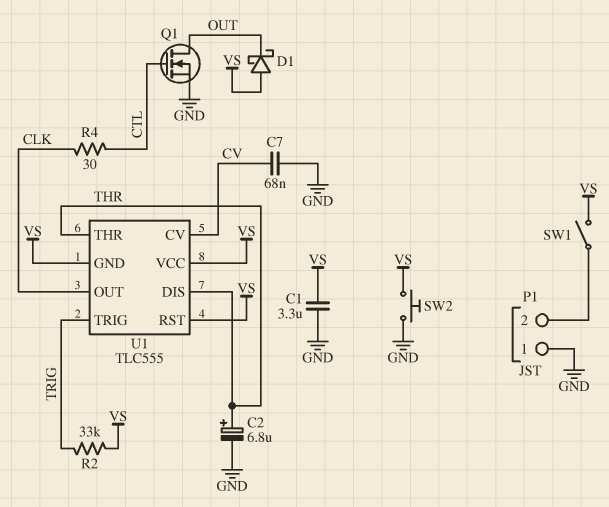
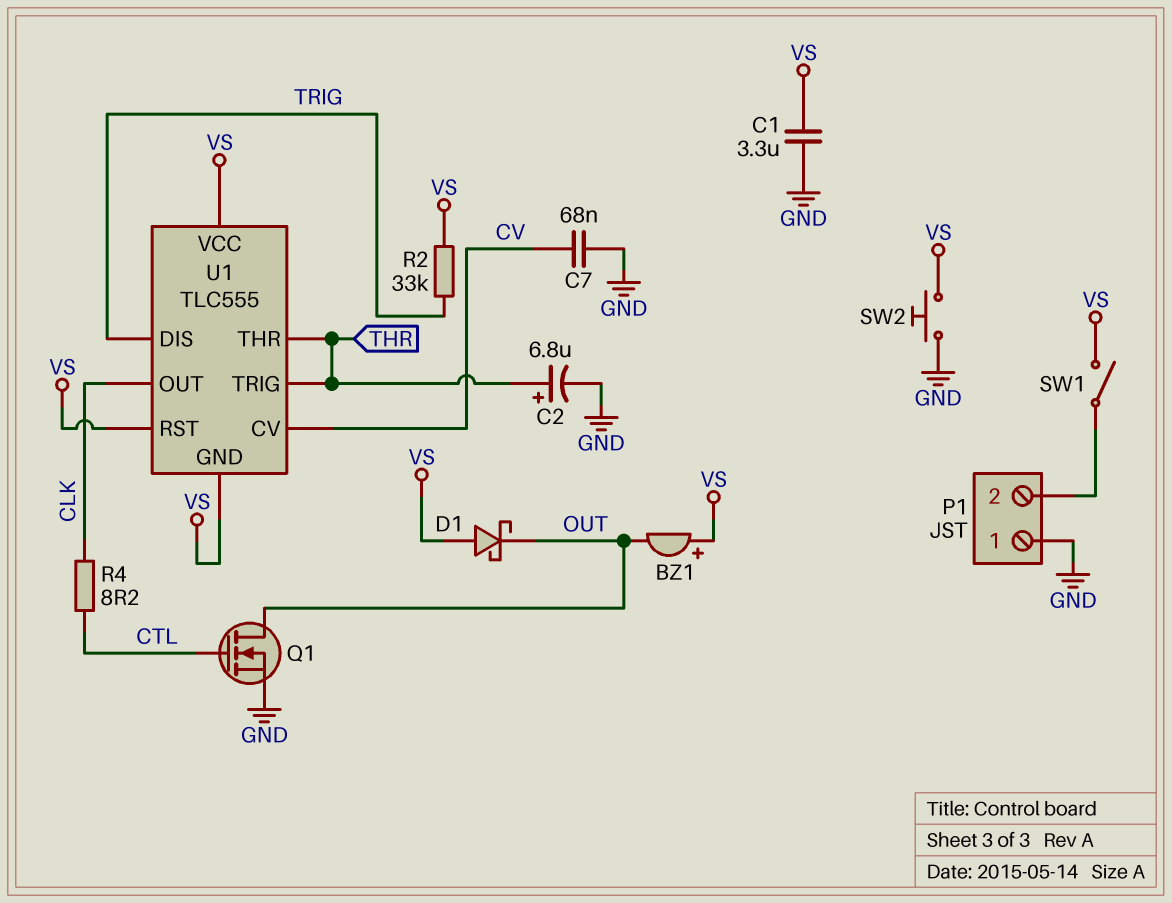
BZ1: none -> buzzer (plus VS, minus OUT)
R4: 30 (CLK, CTL) -> 8.2 (CLK, CTL)
U1 pin DIS: THR -> TRIG
U1 pin TRIG: TRIG -> THR

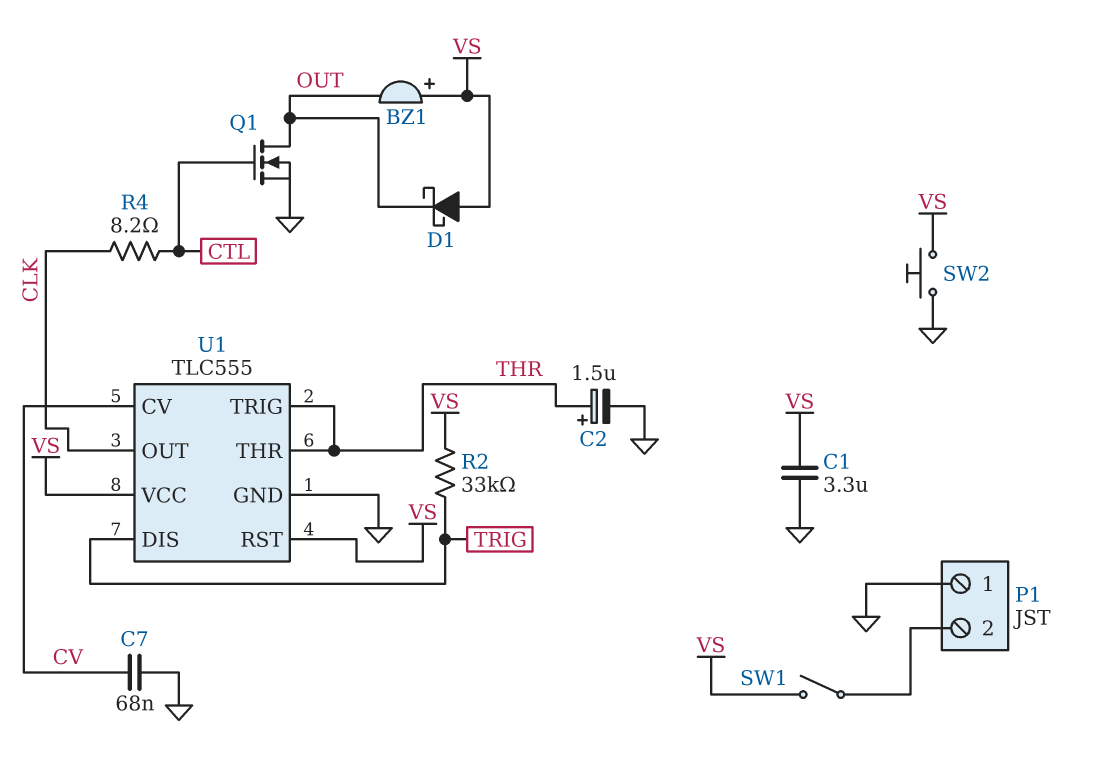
C2: 6.8uF (plus THR, minus GND) -> 1.5uF (plus THR, minus GND)
U1 pin GND: VS -> GND

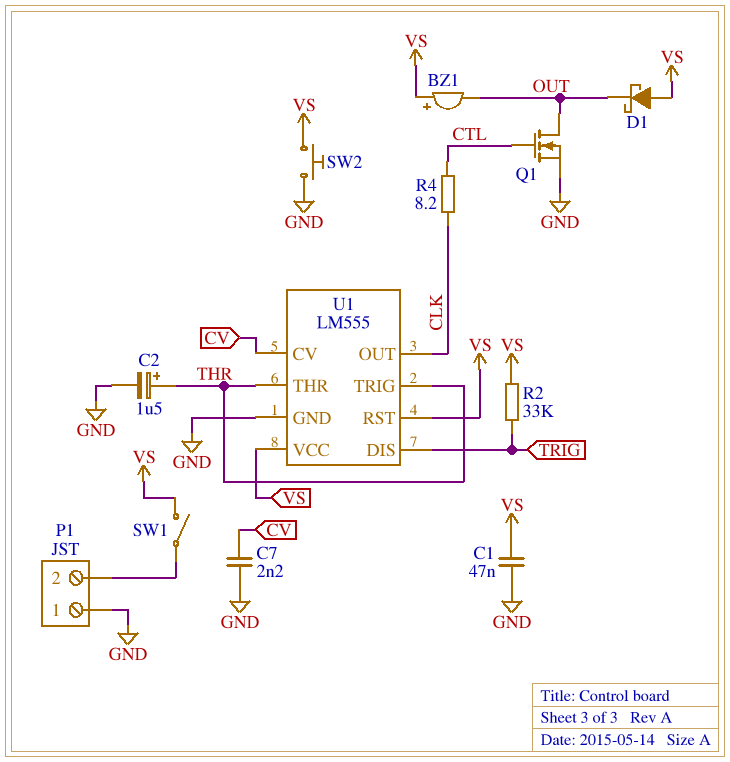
C1: 3.3uF (GND, VS) -> 47nF (GND, VS)
C7: 68nF (CV, GND) -> 2.2nF (CV, GND)
U1: TLC555 -> LM555

